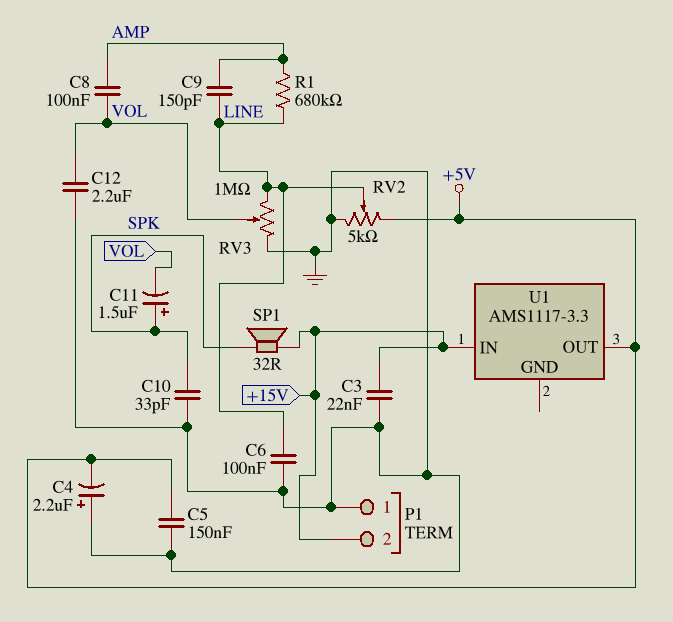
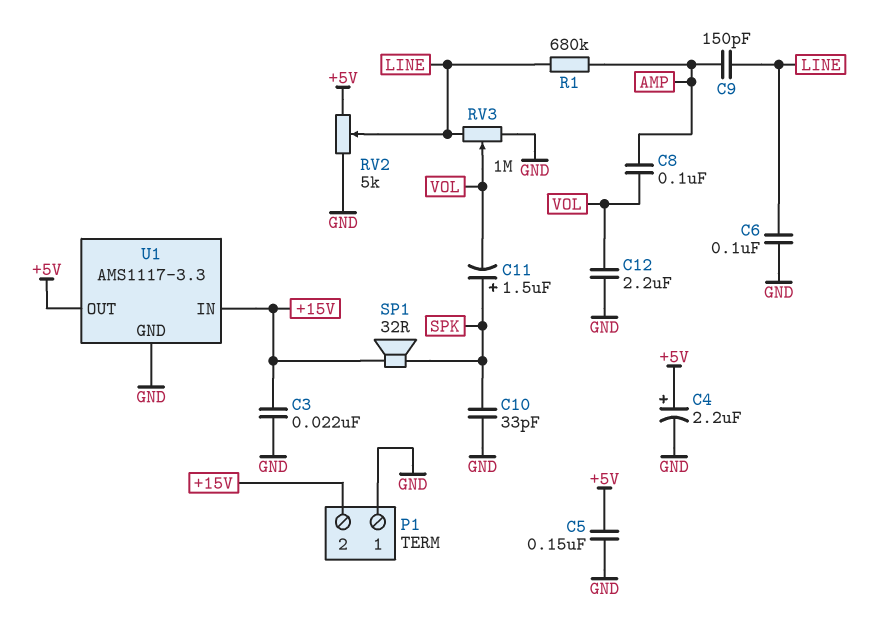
C4: 2.2uF (plus GND, minus +5V) -> 2.2uF (plus +5V, minus GND)
U1 pin GND: none -> GND

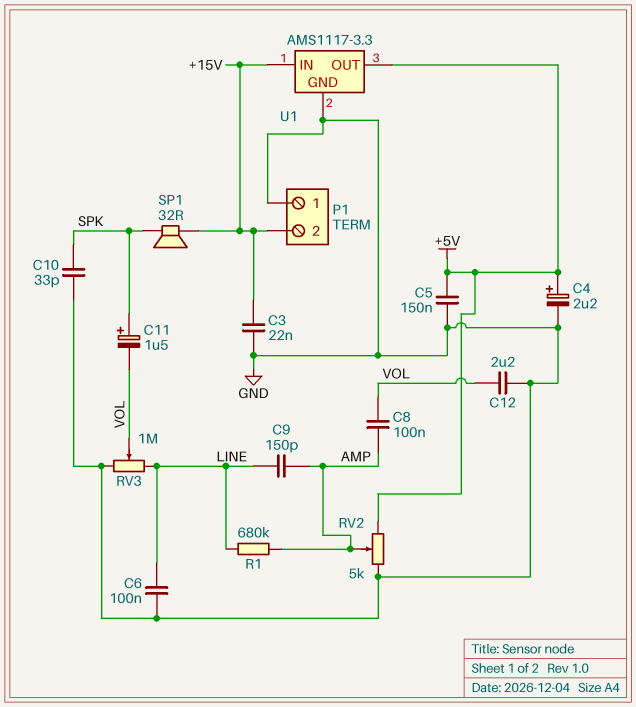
RV2: 5k (+5V, GND, wiper LINE) -> 5k (+5V, GND, wiper AMP)

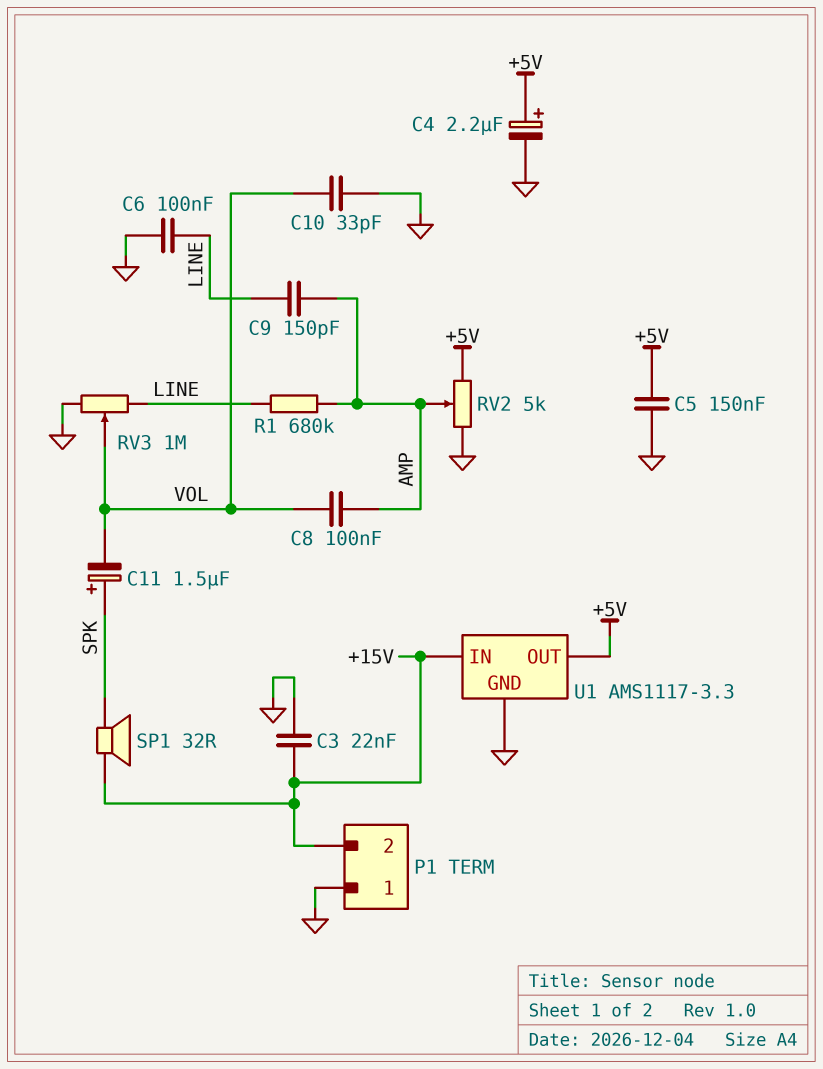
C10: 33pF (GND, SPK) -> 33pF (GND, VOL)
C12: 2.2uF (GND, VOL) -> none

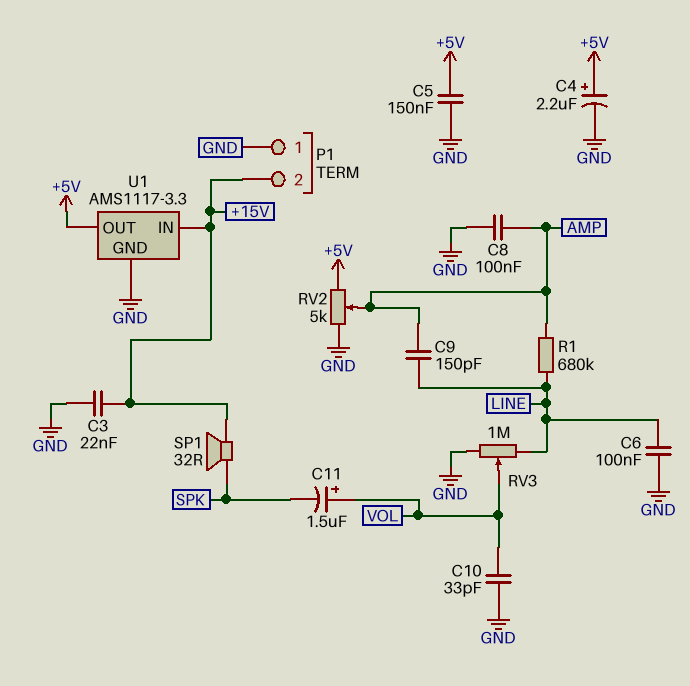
C8: 100nF (AMP, VOL) -> 100nF (AMP, GND)
C11: 1.5uF (plus SPK, minus VOL) -> 1.5uF (plus VOL, minus SPK)

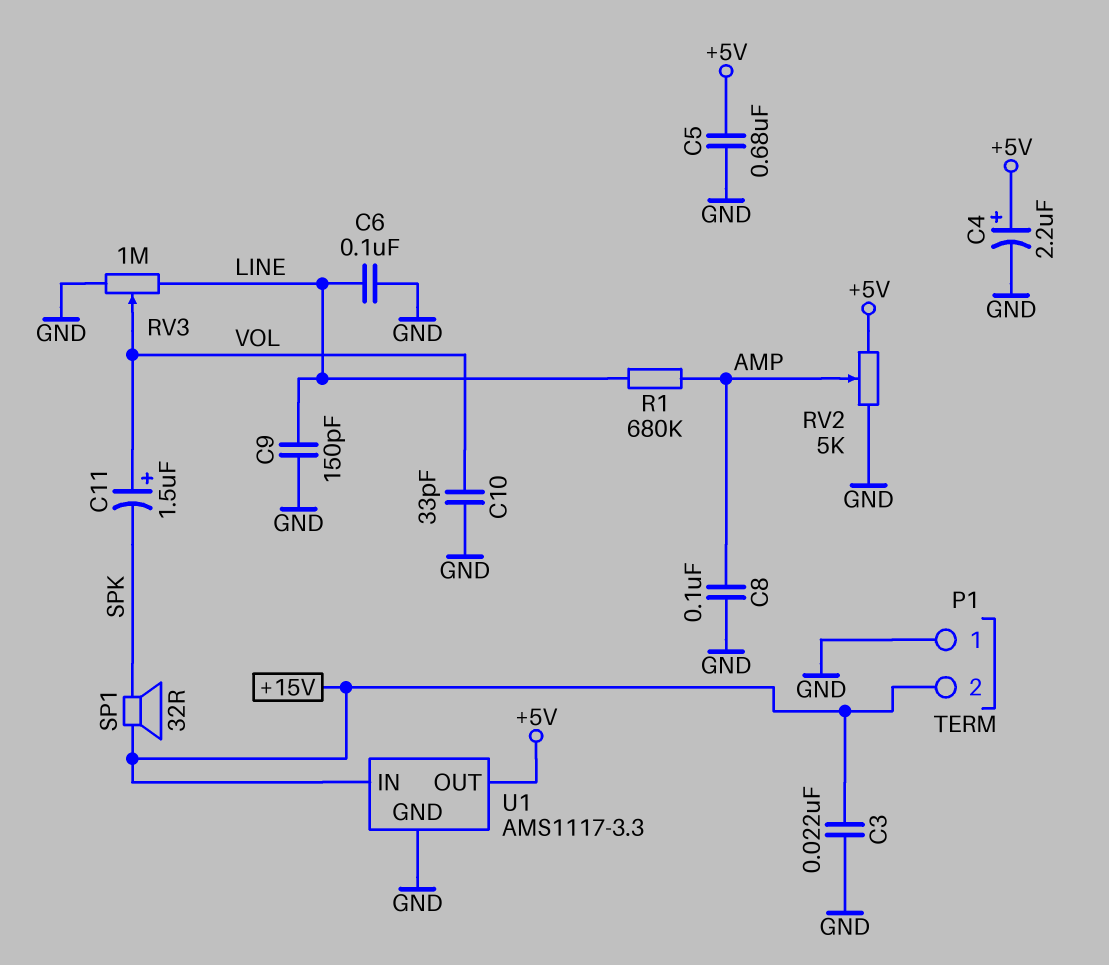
C5: 150nF (+5V, GND) -> 680nF (+5V, GND)
C9: 150pF (AMP, LINE) -> 150pF (GND, LINE)

